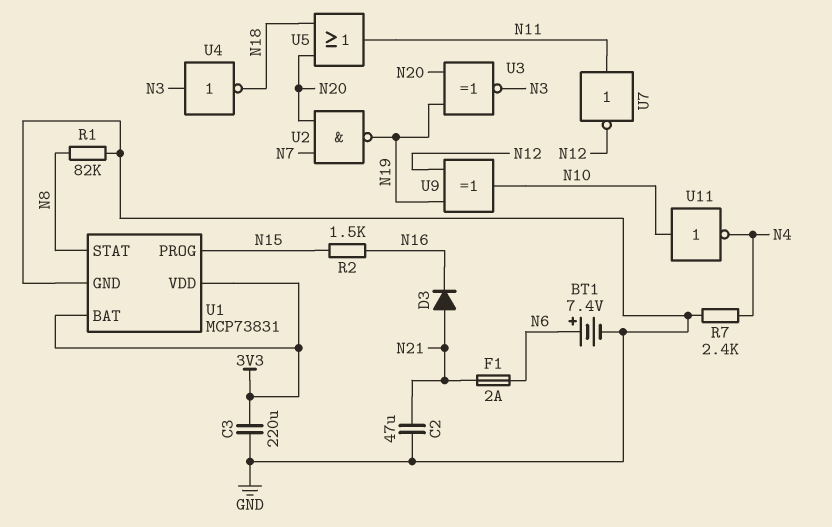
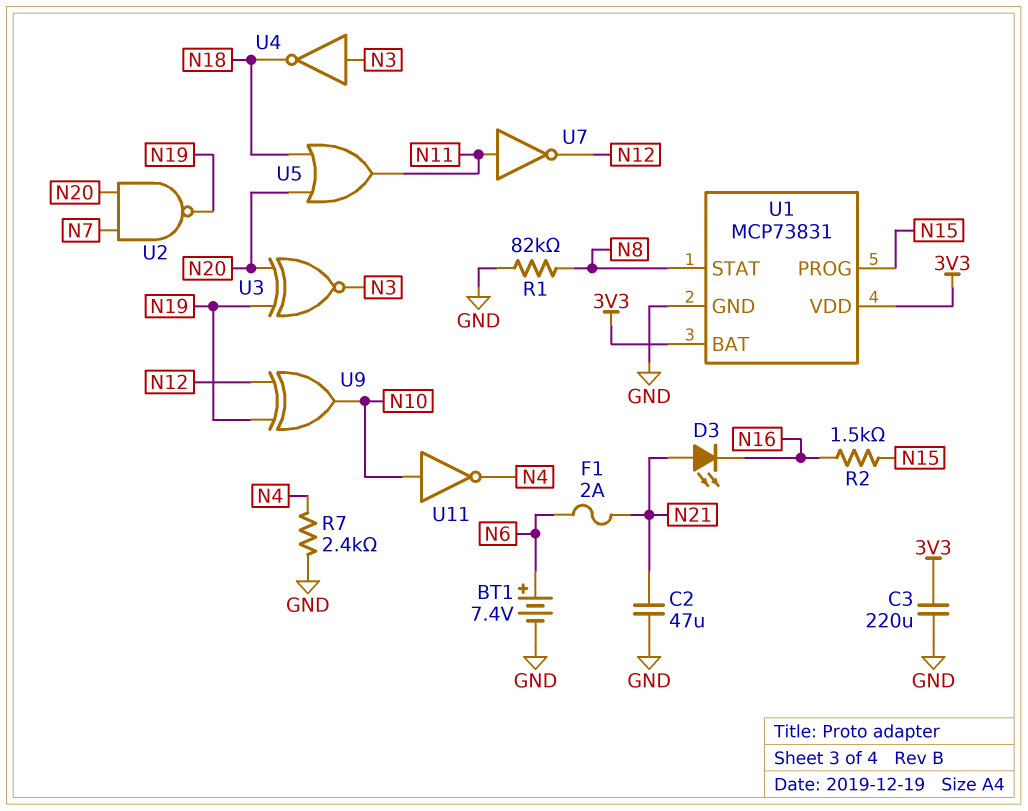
D3: diode (A N21, K N16) -> LED (A N21, K N16)

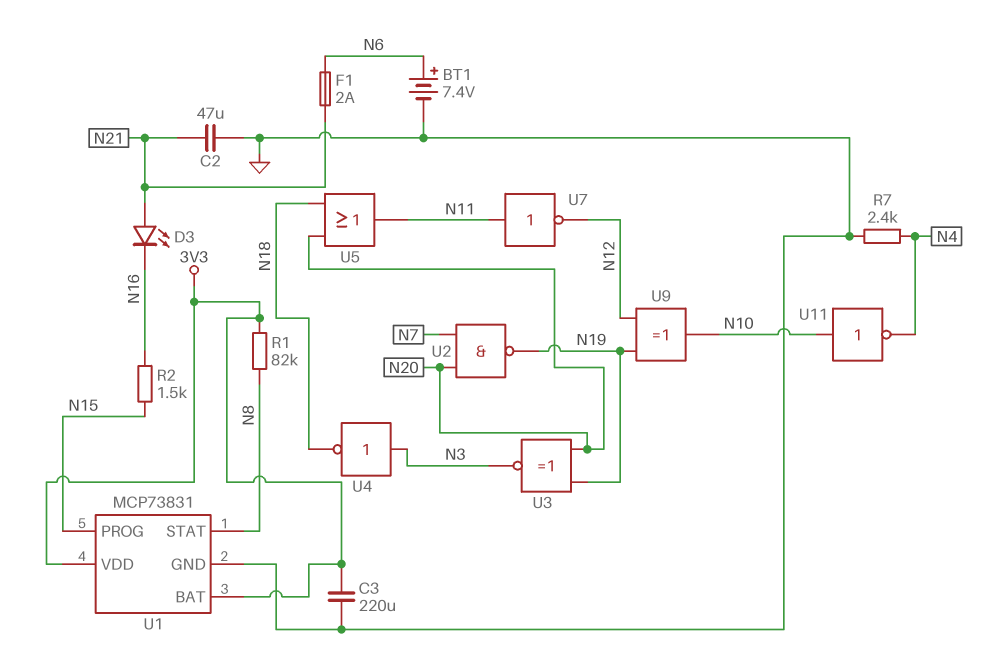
R1: 82k (GND, N8) -> 82k (3V3, N8)

